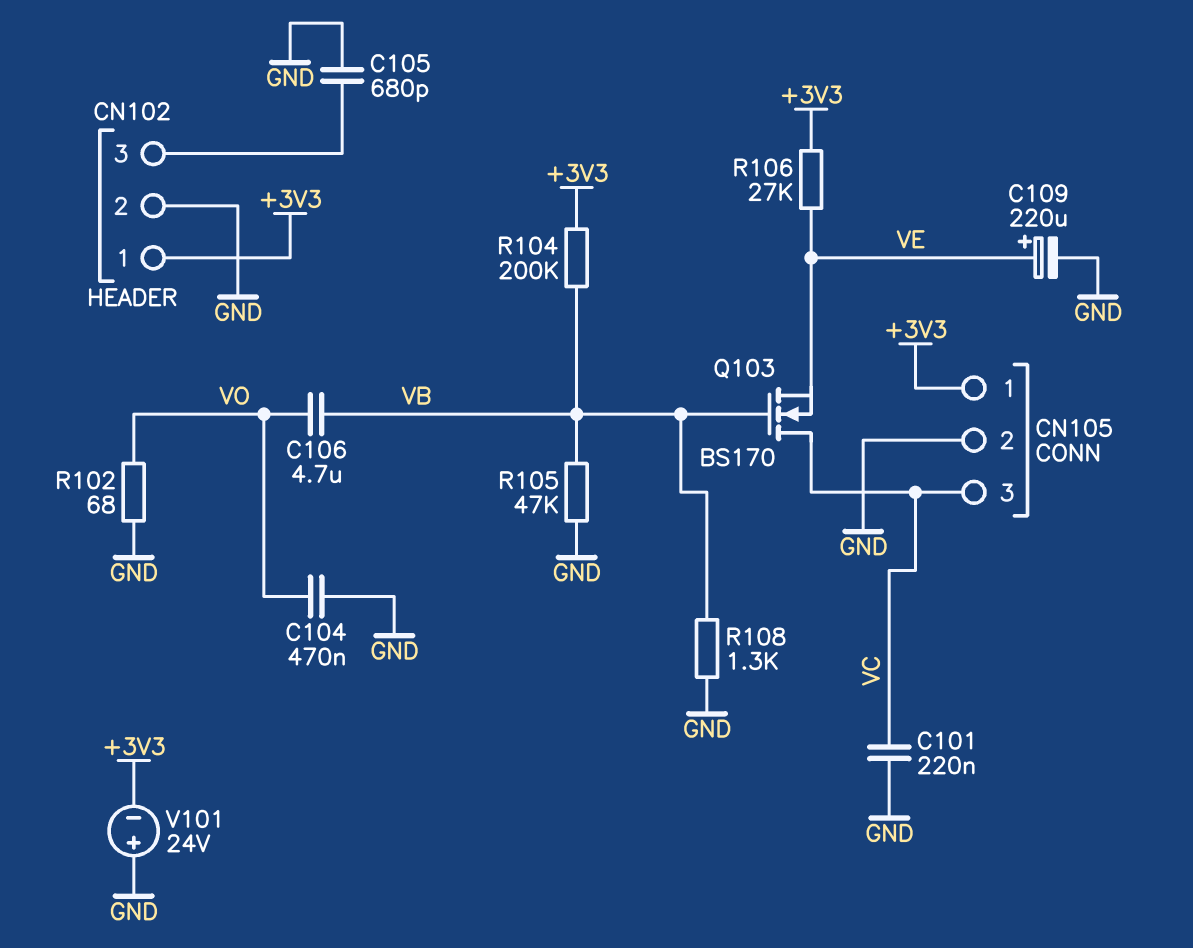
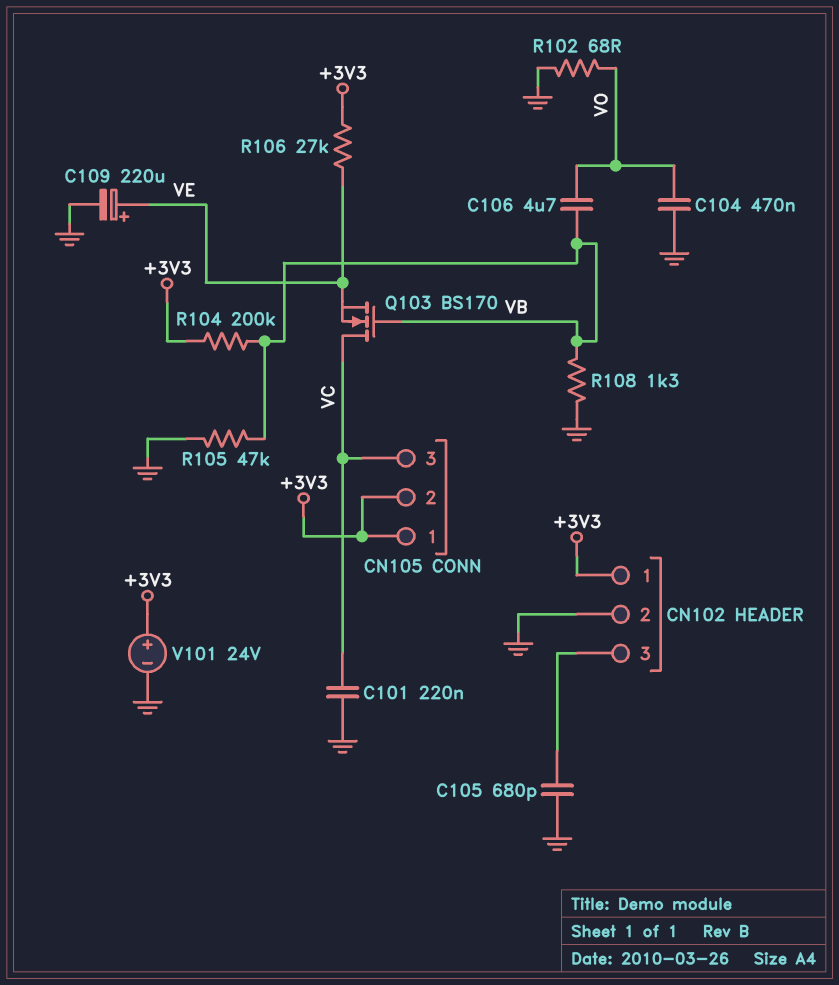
CN105 pin 2: GND -> +3V3
V101: 24V (plus GND, minus +3V3) -> 24V (plus +3V3, minus GND)

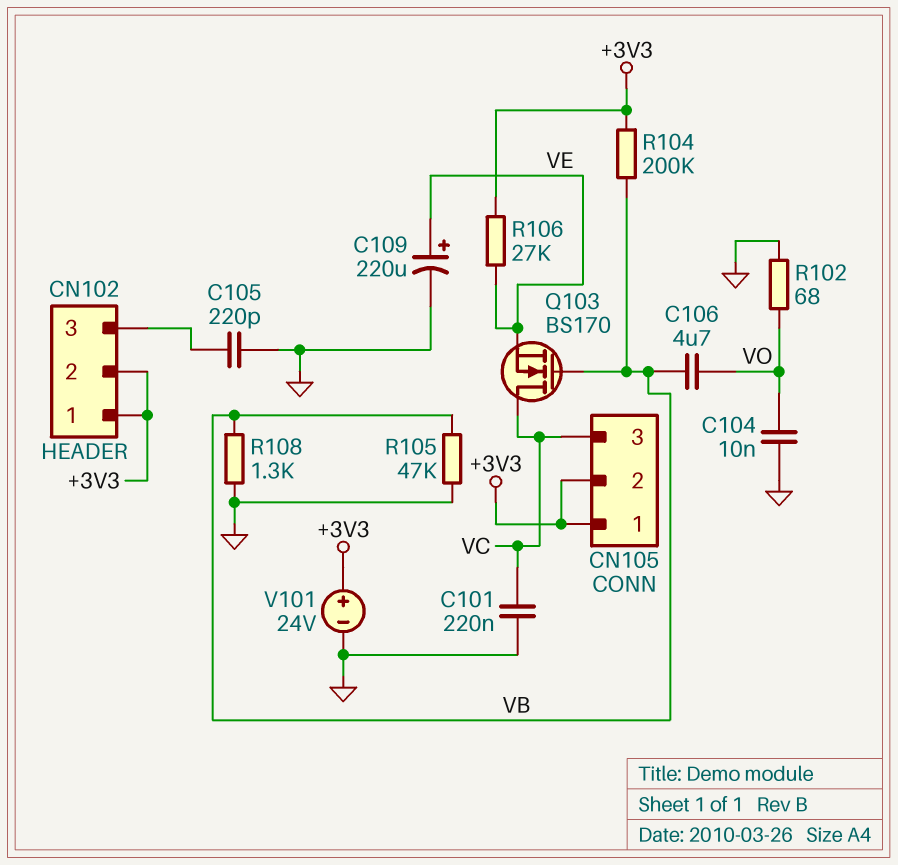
C104: 470nF (GND, VO) -> 10nF (GND, VO)
C105: 680pF (CN102/3, GND) -> 220pF (CN102/3, GND)
CN102 pin 2: GND -> +3V3

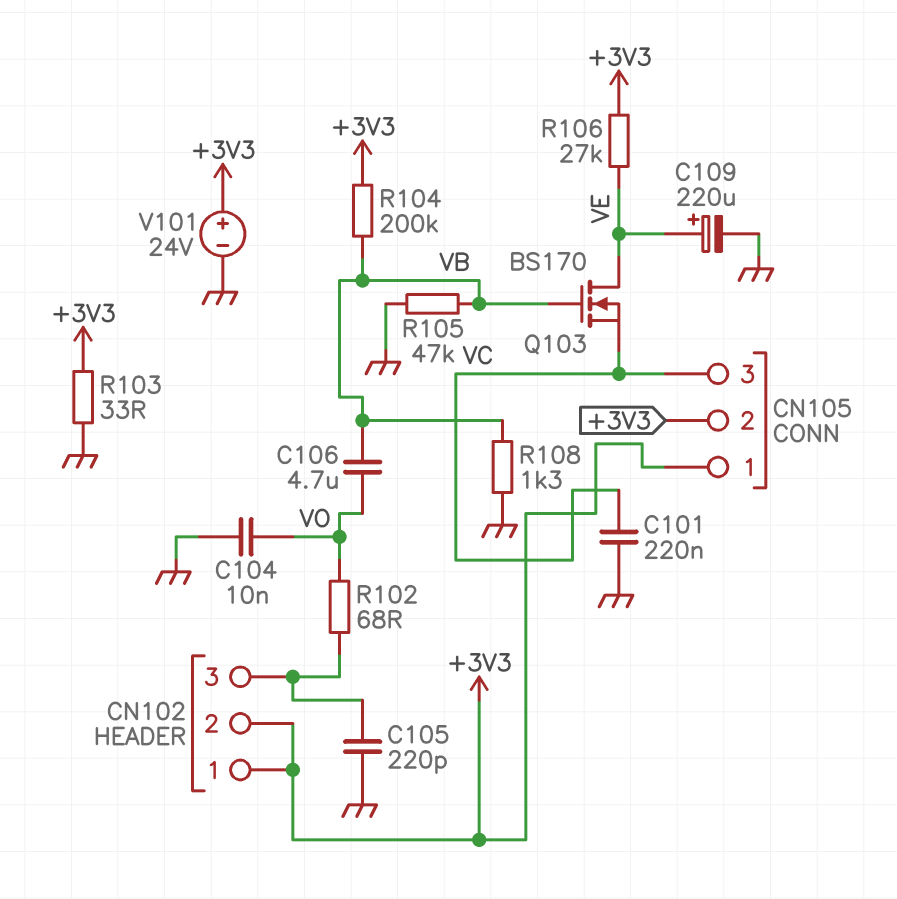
Q103: NMOS BS170 (G VB, D VC, S VE) -> NMOS BS170 (G VB, D VE, S VC)
R102: 68 (GND, VO) -> 68 (CN102/3, VO)
R103: none -> 33 (+3V3, GND)

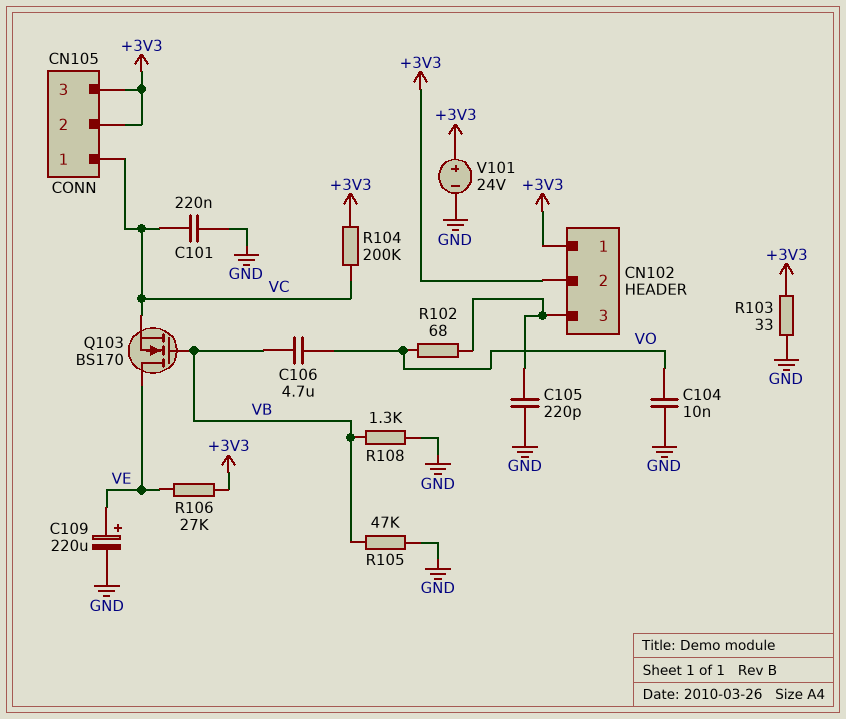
CN105 pin 1: +3V3 -> VC
CN105 pin 3: VC -> +3V3
R104: 200k (+3V3, VB) -> 200k (+3V3, VC)

